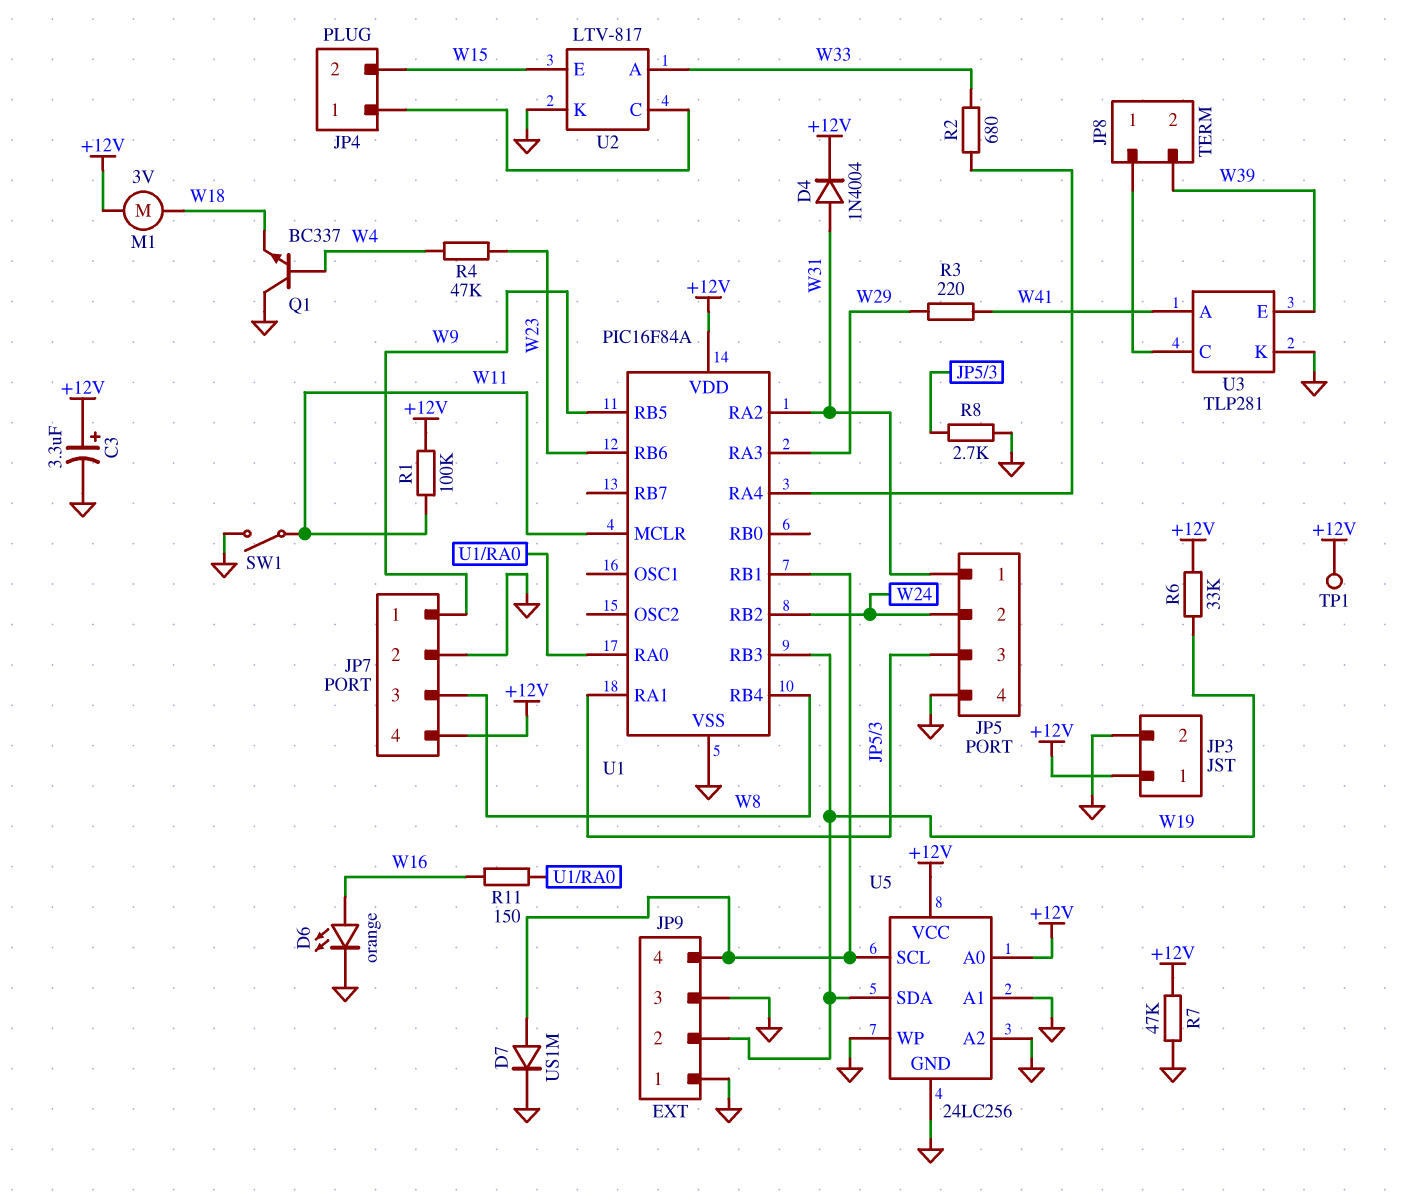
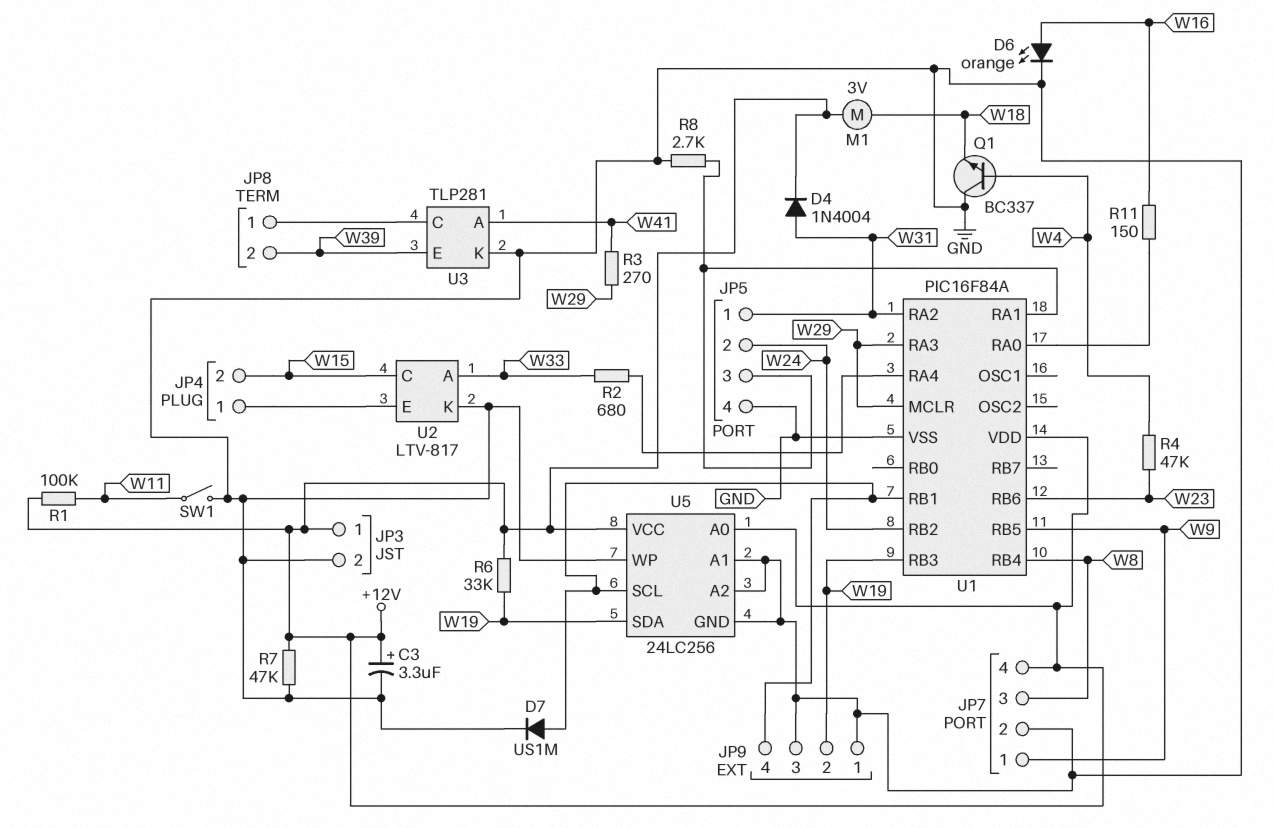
R3: 220 (W29, W41) -> 270 (W29, W41)
TP1: test point (+12V) -> none
U1 pin MCLR: W11 -> W29
U2 pin C: JP4/1 -> W15
U2 pin E: W15 -> JP4/1

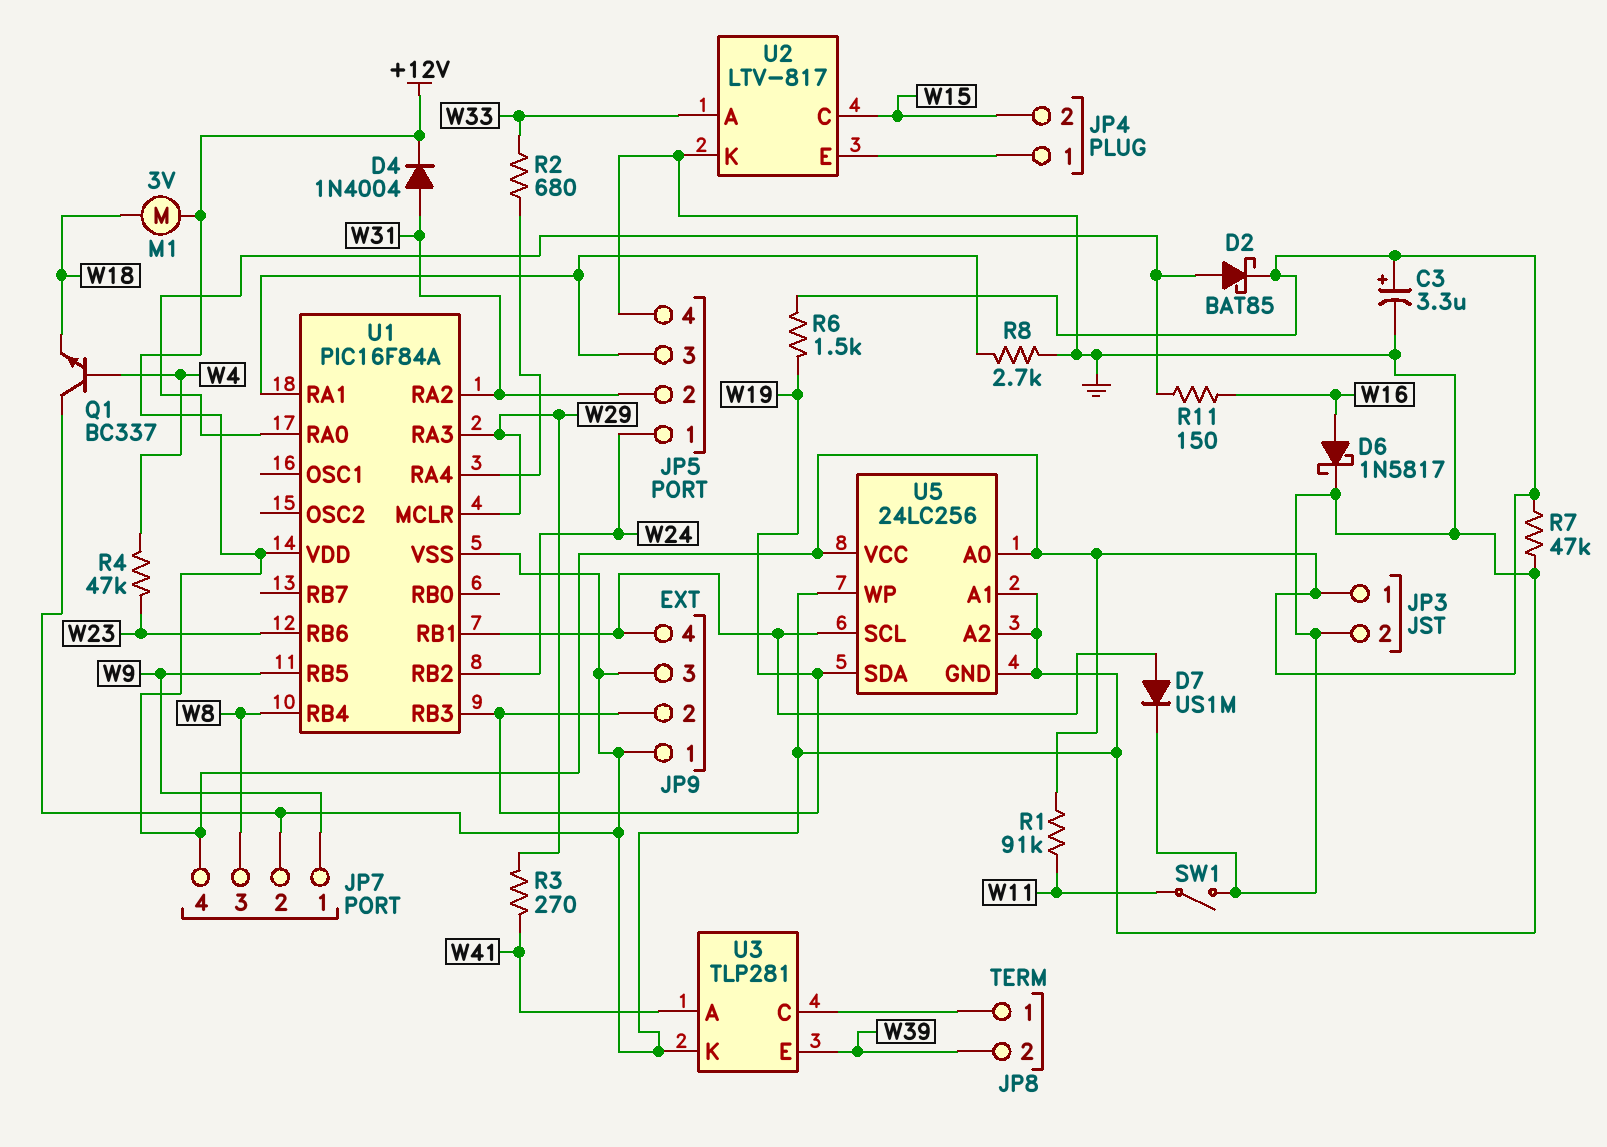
D2: none -> schottky BAT85 (A U1/RA0, K +12V)
D6: LED orange (A W16, K GND) -> schottky 1N5817 (A W16, K GND)
JP5 pin 1: W31 -> W24
JP5 pin 2: W24 -> W31
R1: 100k (+12V, W11) -> 91k (+12V, W11)
R6: 33k (+12V, W19) -> 1.5k (+12V, W19)

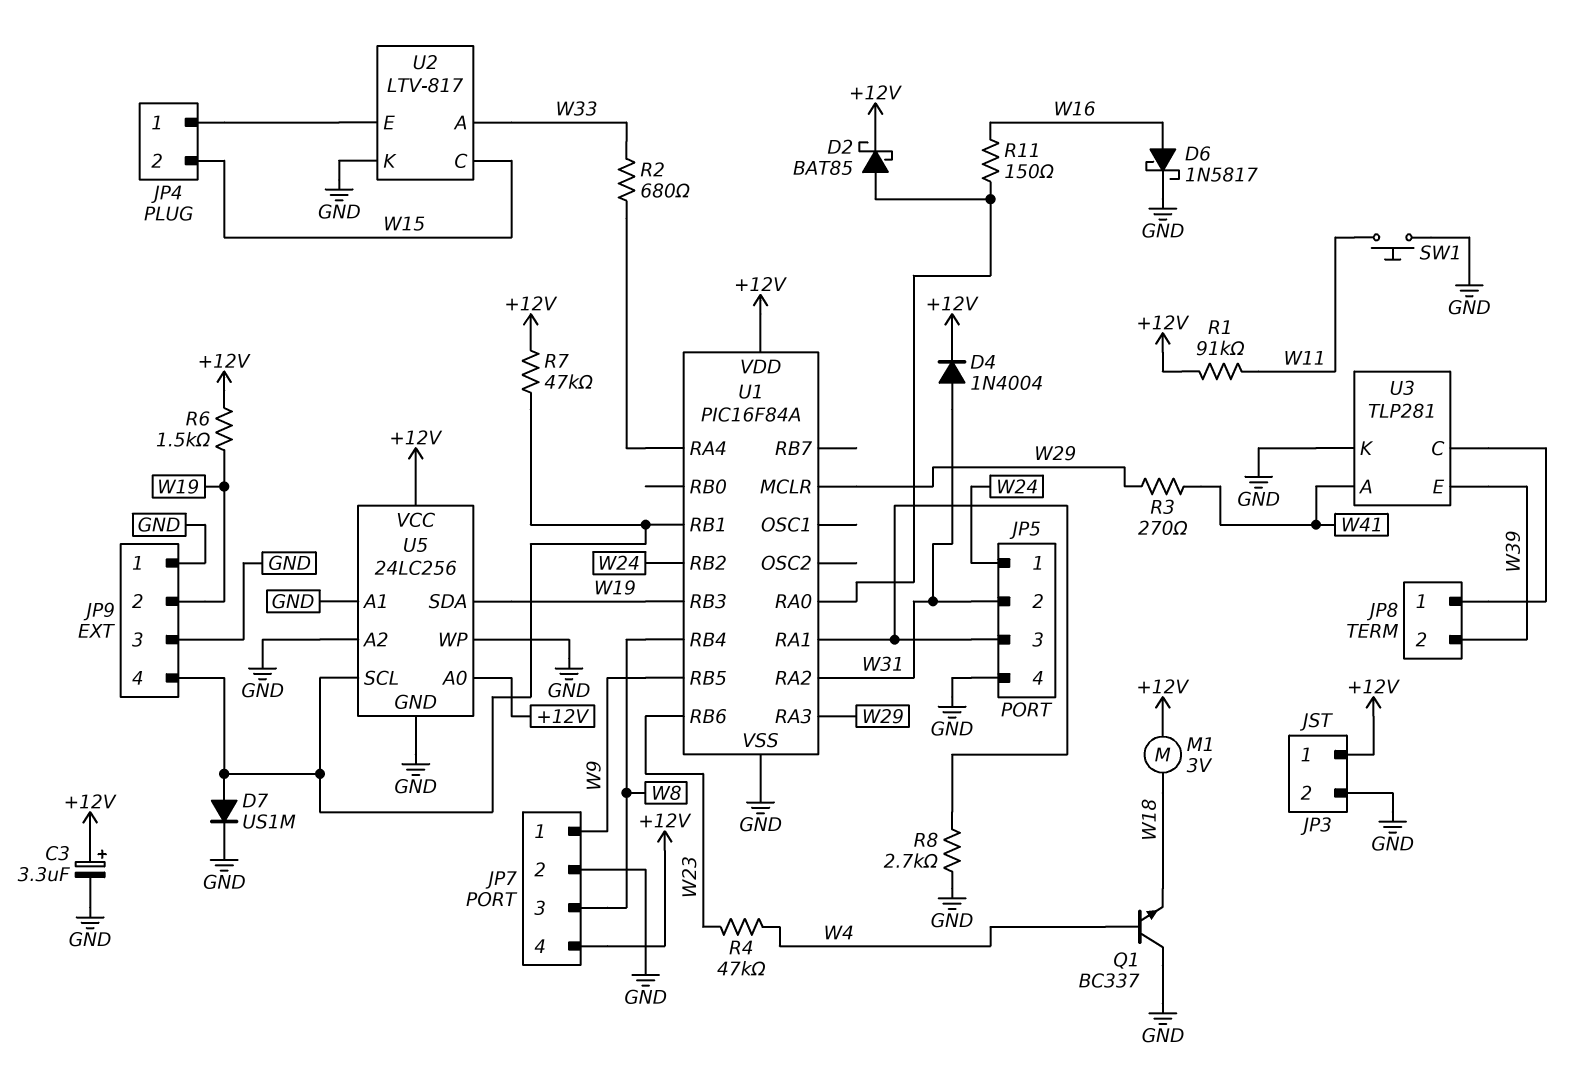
R7: 47k (+12V, GND) -> 47k (+12V, JP9/4)
SW1: switch (GND, W11) -> button (GND, W11)

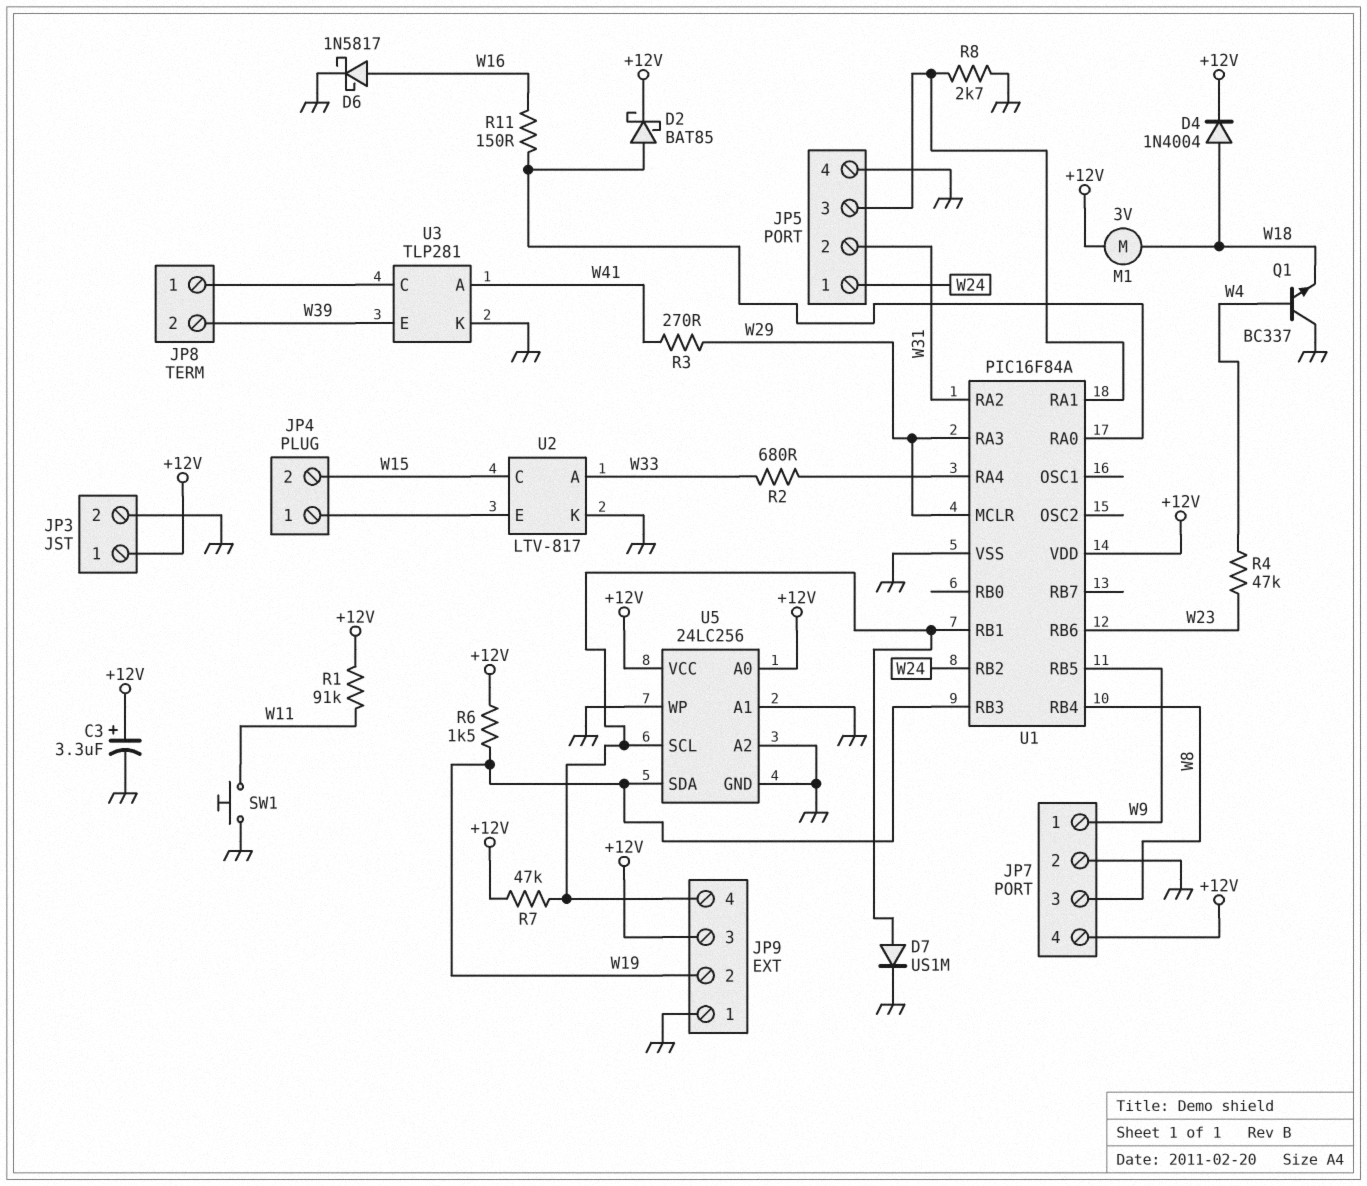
D4: diode 1N4004 (A W31, K +12V) -> diode 1N4004 (A W18, K +12V)
JP9 pin 3: GND -> +12V

